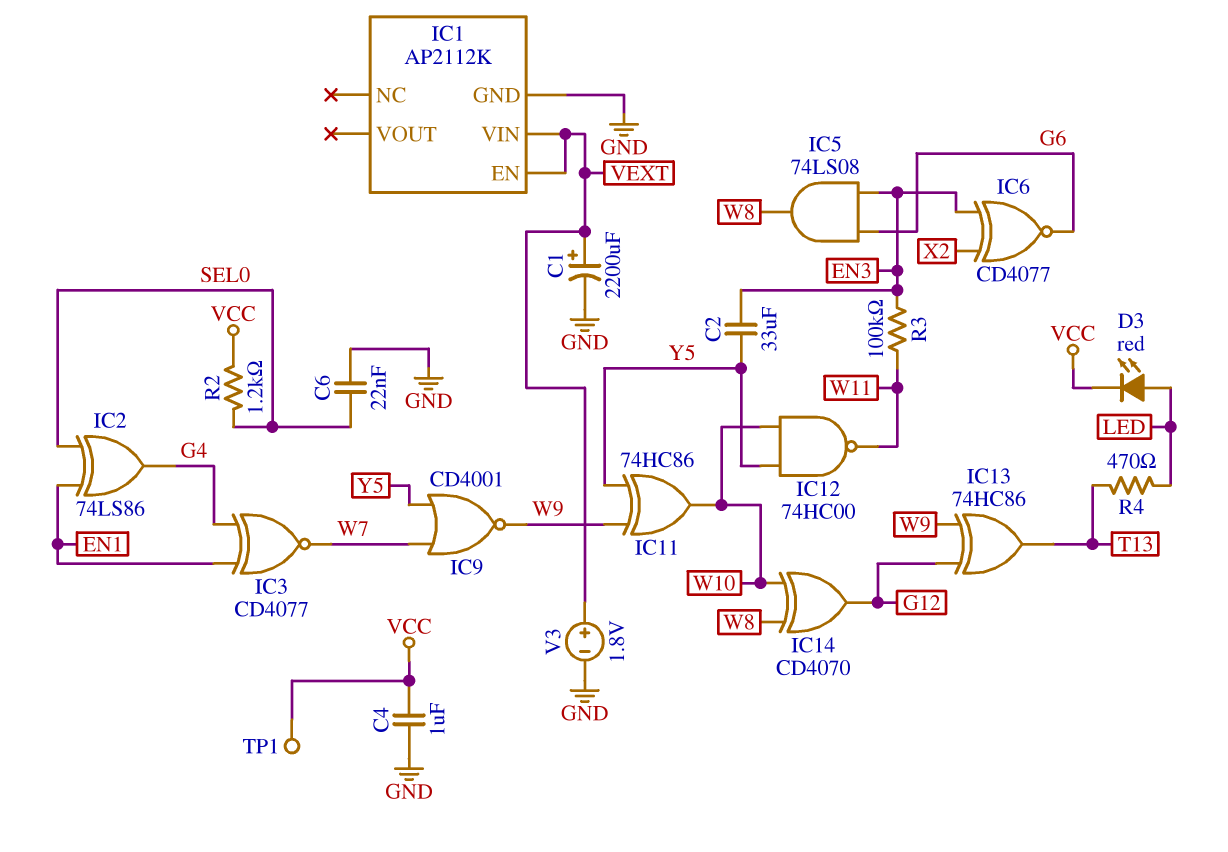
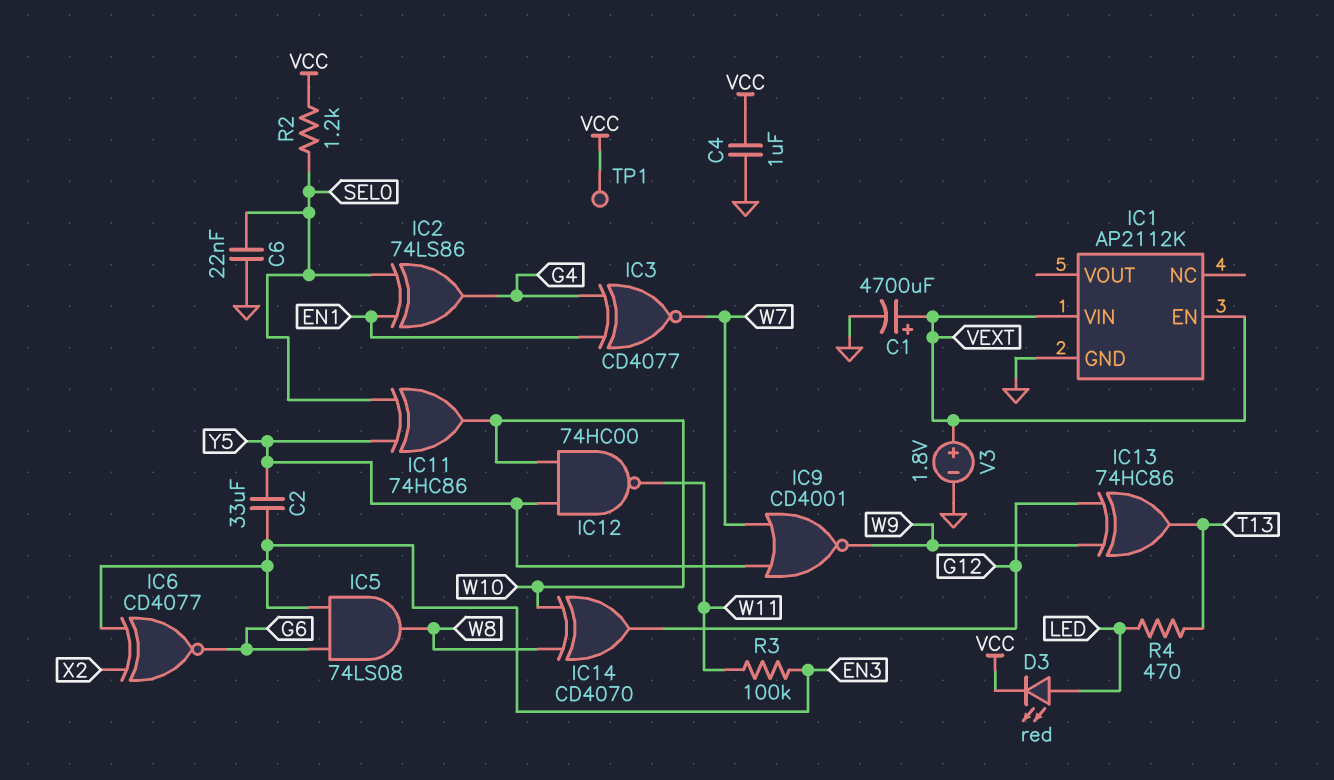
C1: 2200uF (plus VEXT, minus GND) -> 4700uF (plus VEXT, minus GND)
IC11: XOR 74HC86 (in W9, in Y5, out W10) -> XOR 74HC86 (in SEL0, in Y5, out W10)

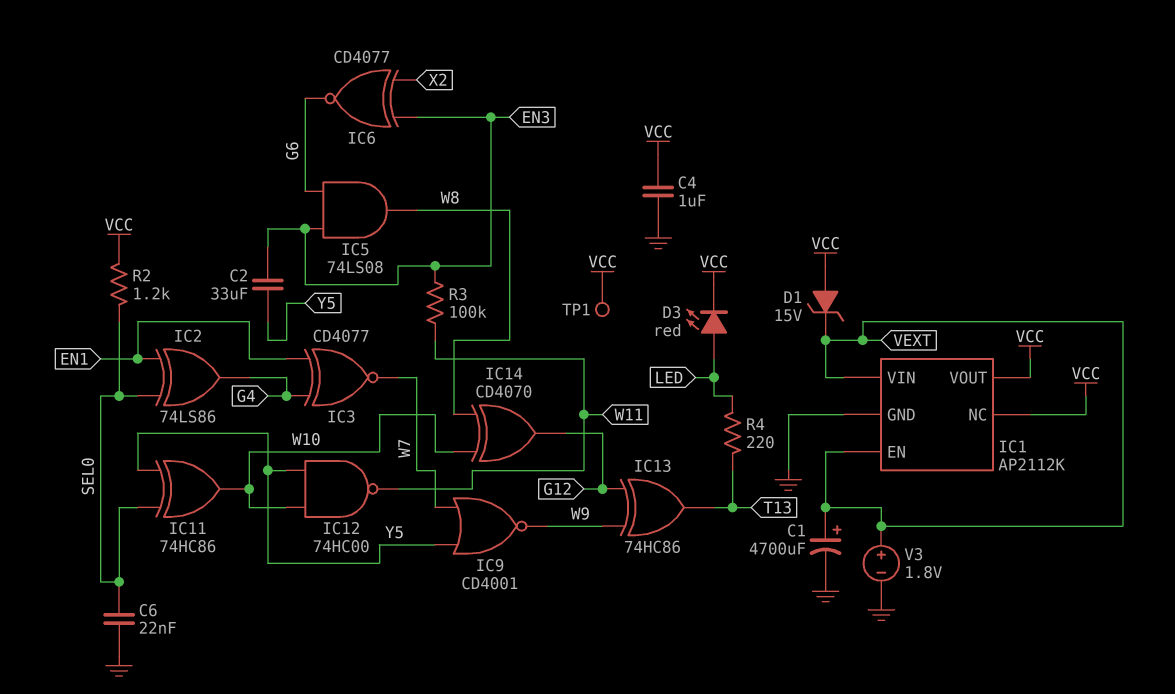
D1: none -> zener 15V (A VCC, K VEXT)
IC1 pin NC: none -> VCC
IC1 pin VOUT: none -> VCC
R4: 470 (LED, T13) -> 220 (LED, T13)

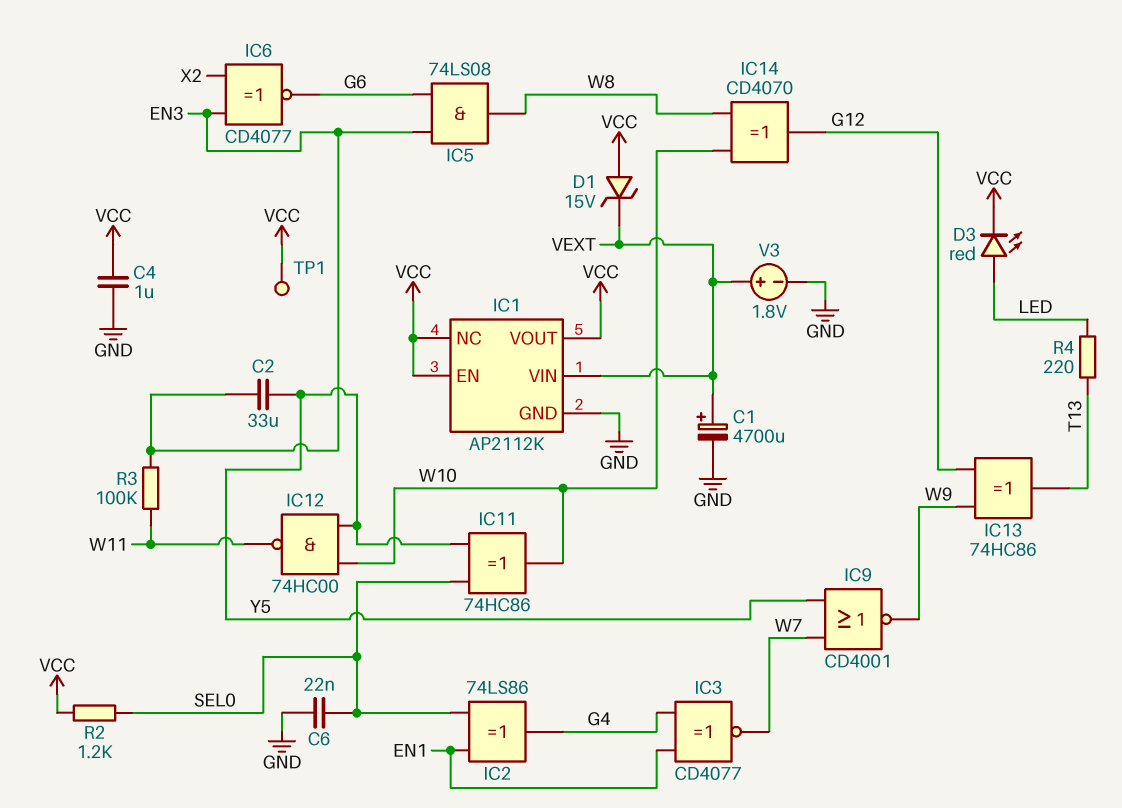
IC1 pin EN: VEXT -> VCC

